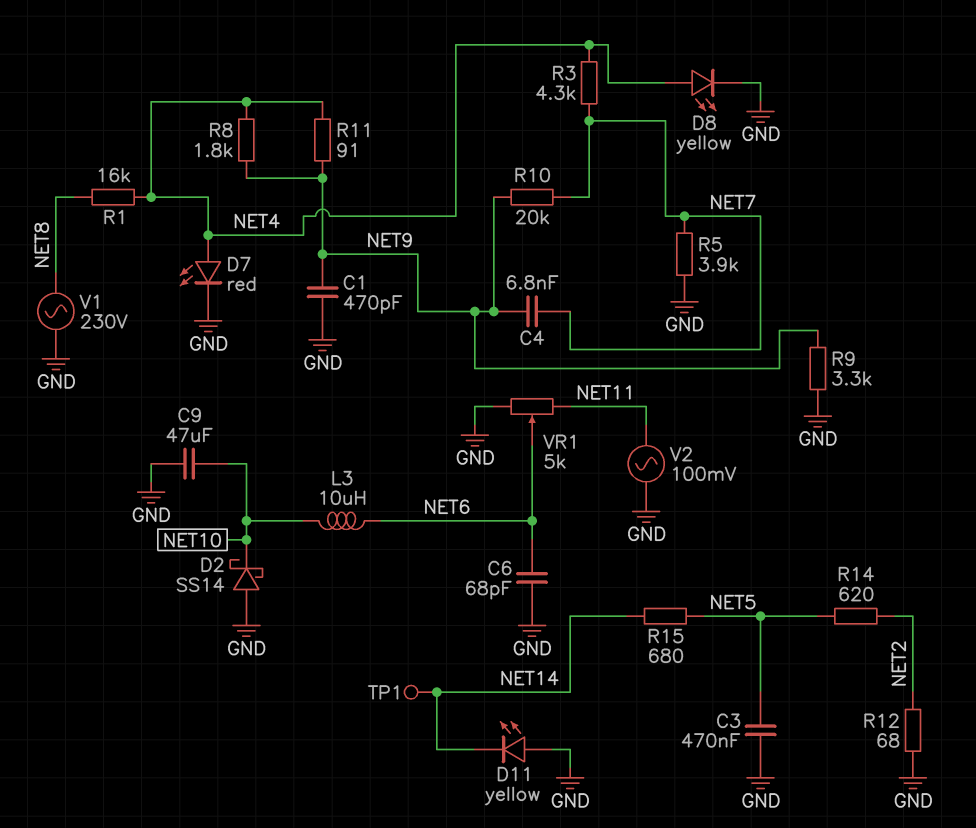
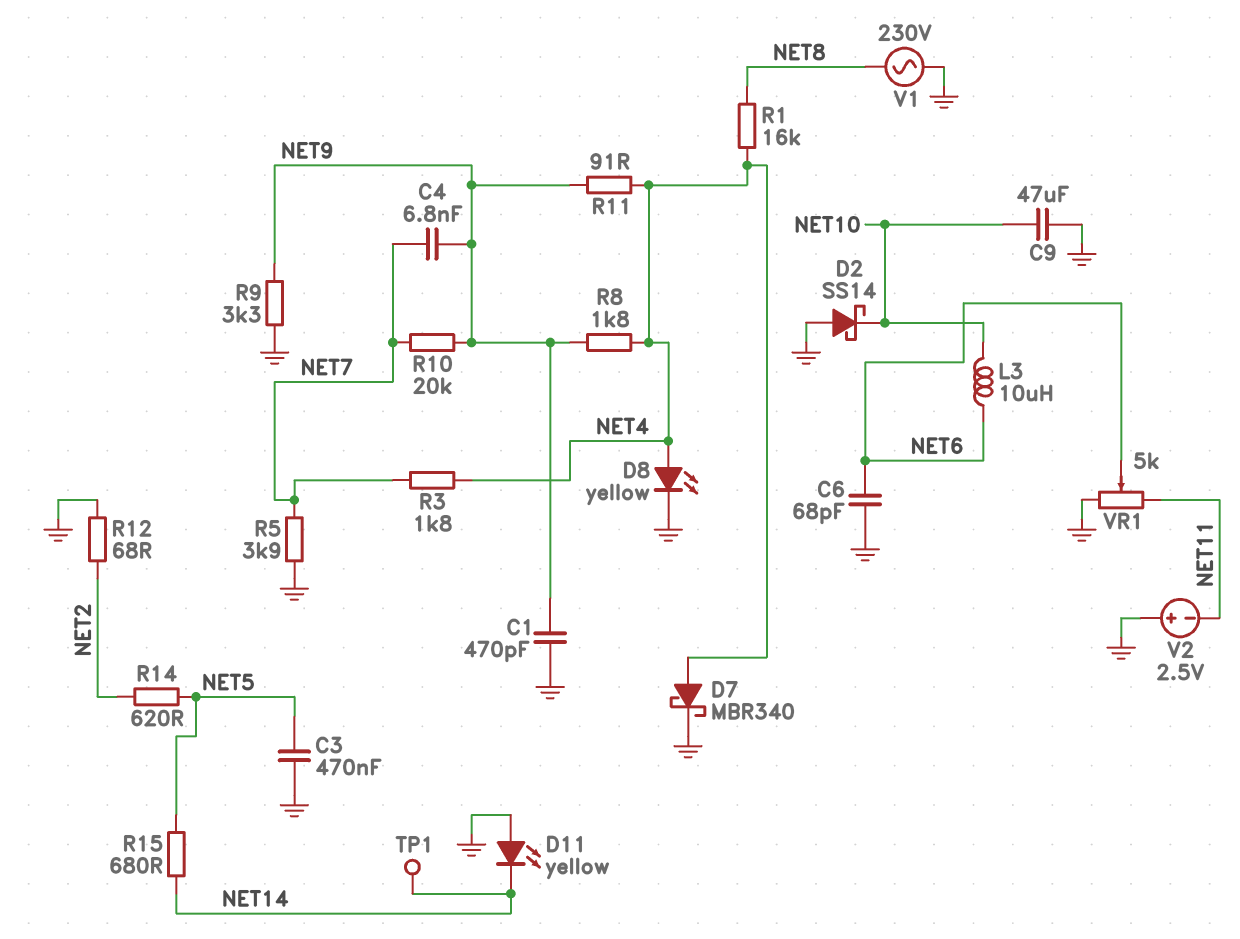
D7: LED red (A NET4, K GND) -> schottky MBR340 (A NET4, K GND)
R3: 4.3k (NET4, NET7) -> 1.8k (NET4, NET7)
V2: AC 100mV (GND, NET11) -> 2.5V (plus GND, minus NET11)

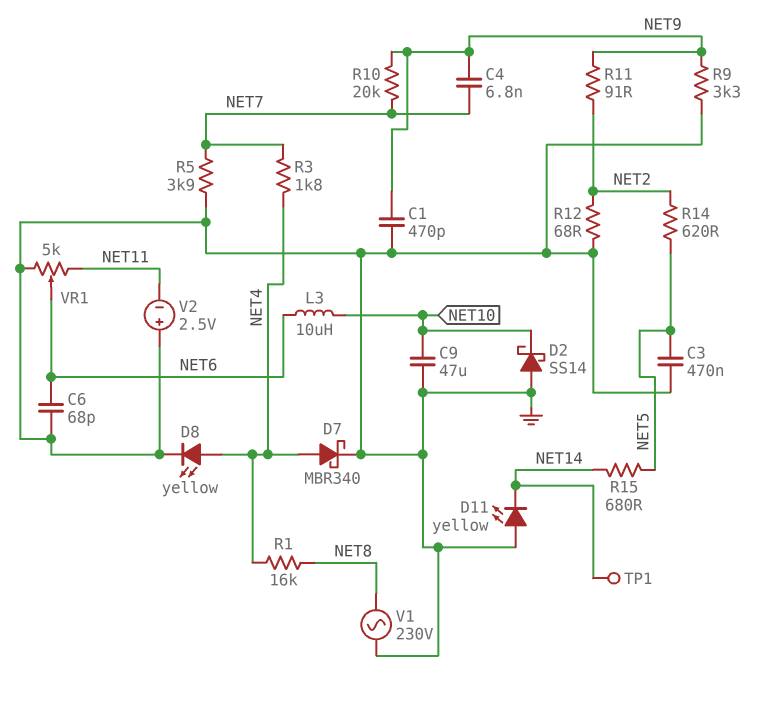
R8: 1.8k (NET4, NET9) -> none
R11: 91 (NET4, NET9) -> 91 (NET2, NET9)

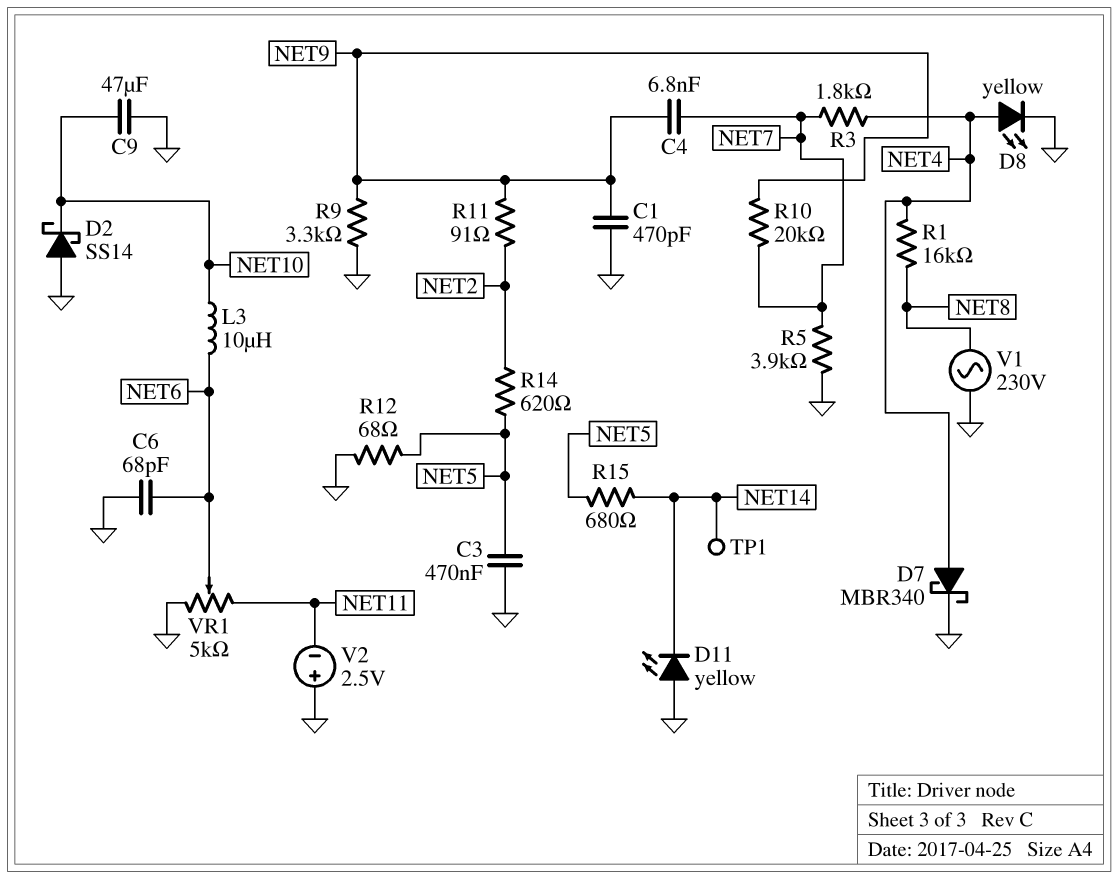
R12: 68 (GND, NET2) -> 68 (GND, NET5)

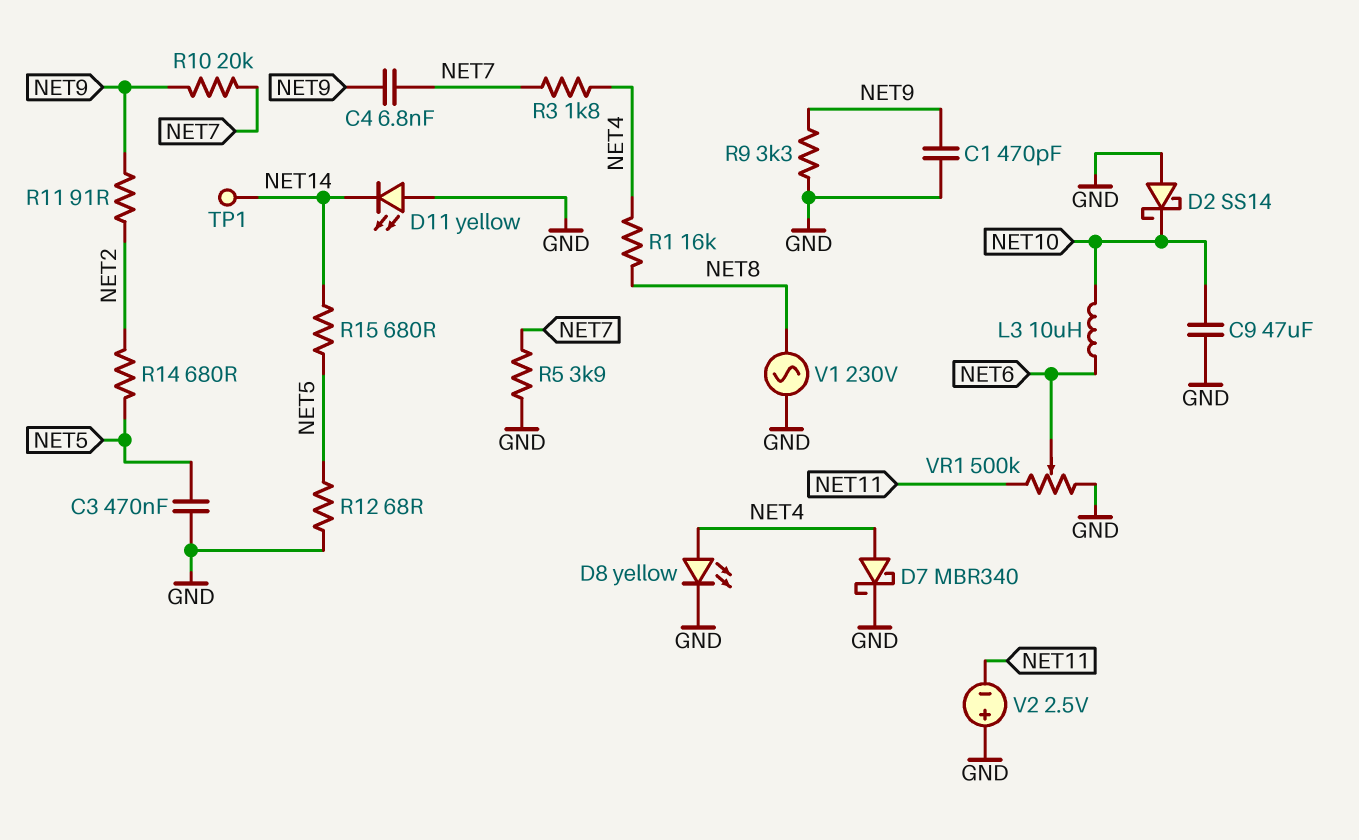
C6: 68pF (GND, NET6) -> none
R14: 620 (NET2, NET5) -> 680 (NET2, NET5)
VR1: 5k (GND, NET11, wiper NET6) -> 500k (GND, NET11, wiper NET6)

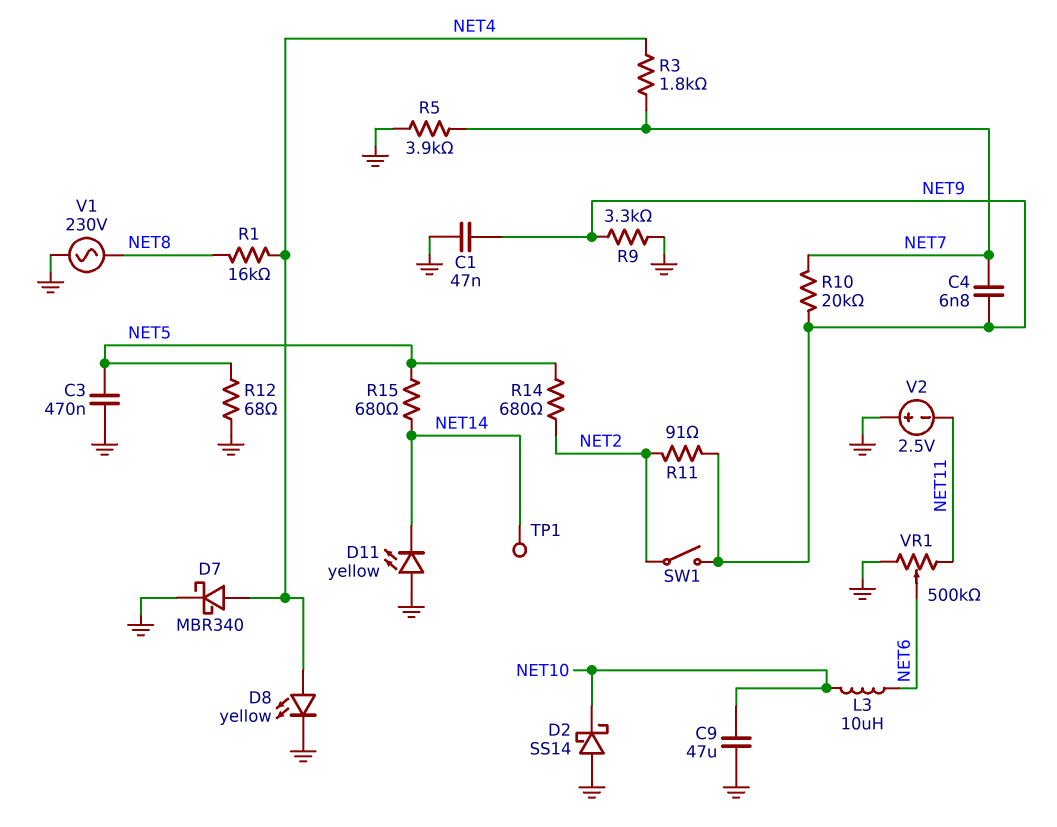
C1: 470pF (GND, NET9) -> 47nF (GND, NET9)
SW1: none -> switch (NET2, NET9)

